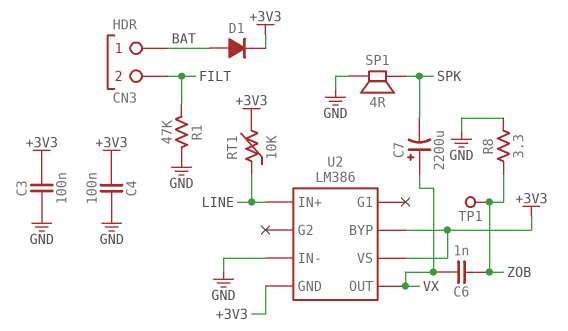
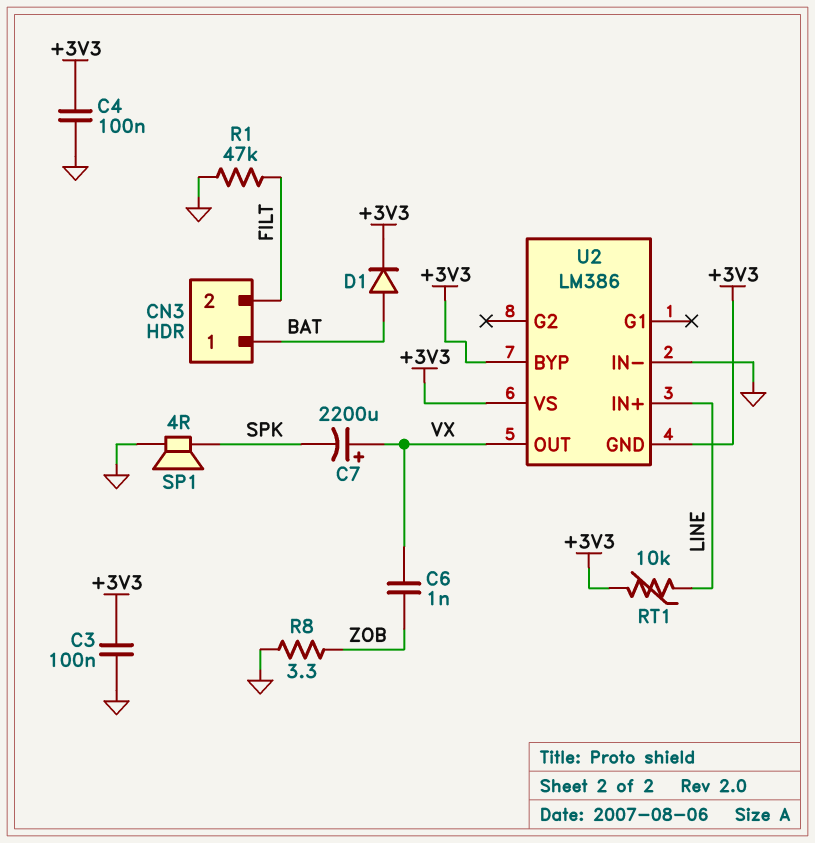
TP1: test point (ZOB) -> none

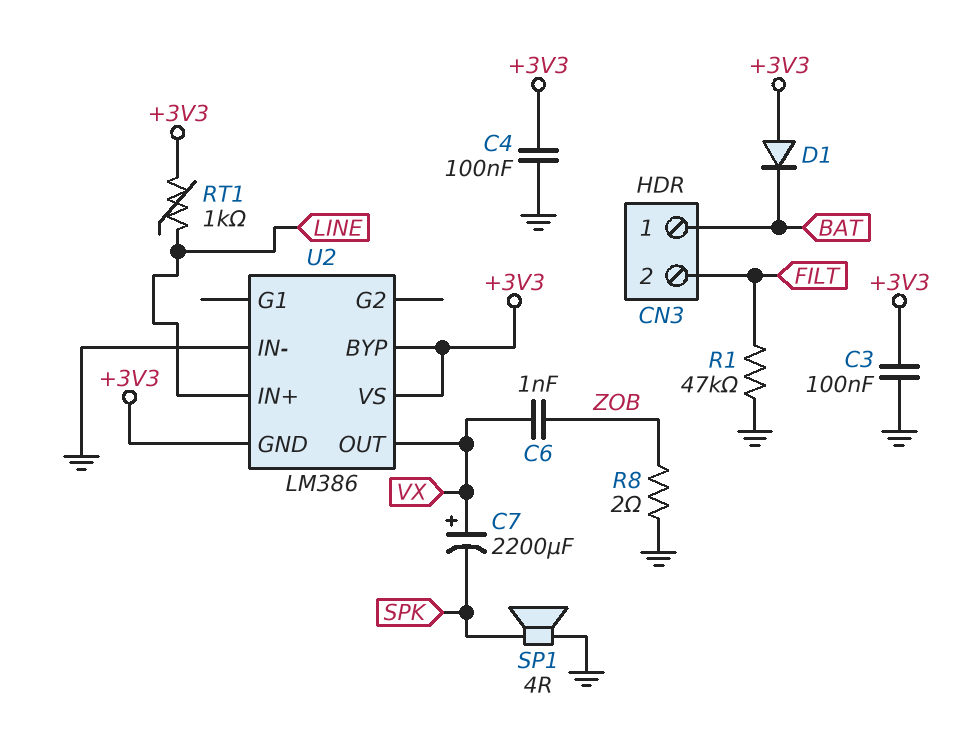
D1: diode (A BAT, K +3V3) -> diode (A +3V3, K BAT)
R8: 3.3 (GND, ZOB) -> 2 (GND, ZOB)
RT1: 10k (+3V3, LINE) -> 1k (+3V3, LINE)

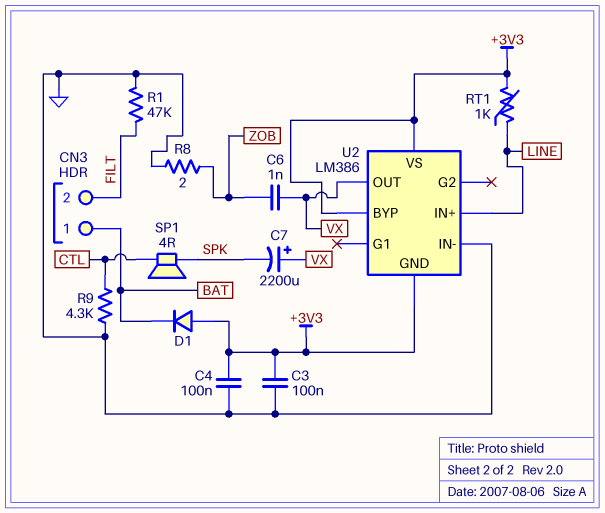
R9: none -> 4.3k (CTL, GND)
SP1: speaker 4R (GND, SPK) -> speaker 4R (CTL, SPK)

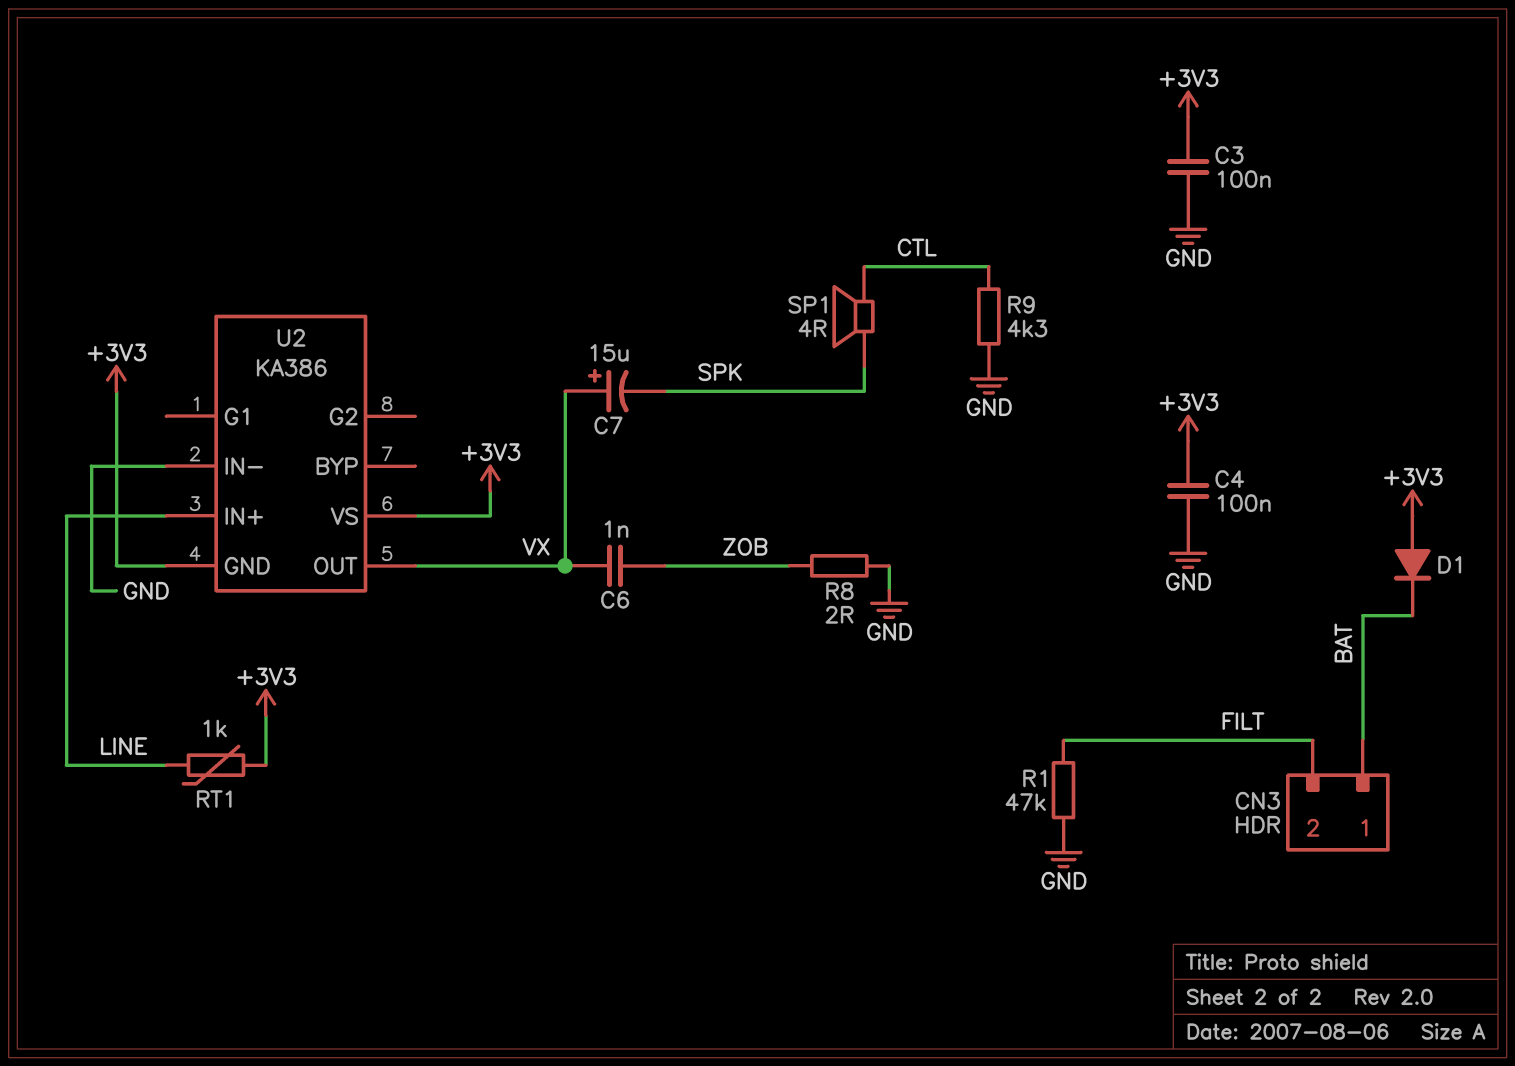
C7: 2200uF (plus VX, minus SPK) -> 15uF (plus VX, minus SPK)
U2: LM386 -> KA386
U2 pin BYP: +3V3 -> none

